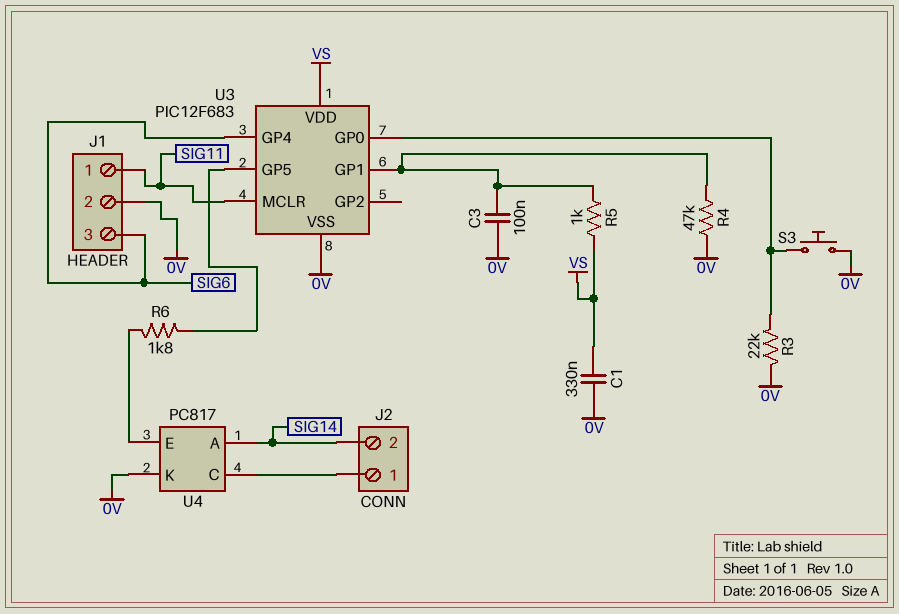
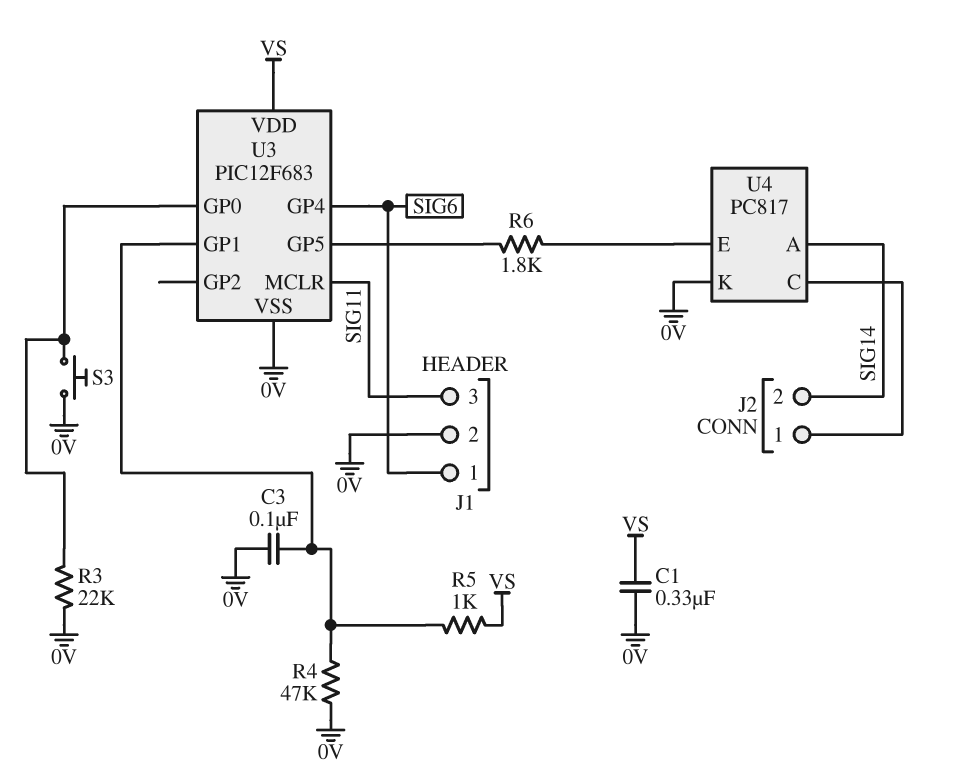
J1 pin 1: SIG11 -> SIG6
J1 pin 3: SIG6 -> SIG11

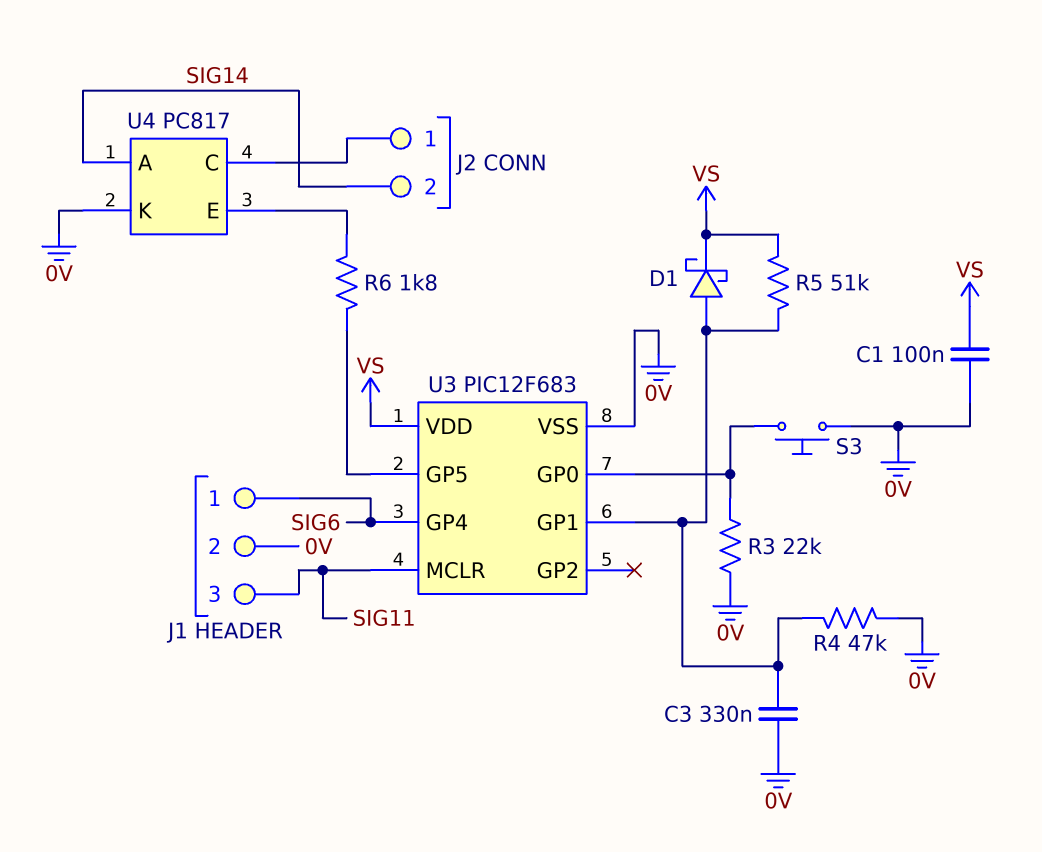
C1: 330nF (0V, VS) -> 100nF (0V, VS)
C3: 100nF (0V, U3/GP1) -> 330nF (0V, U3/GP1)
D1: none -> schottky (A U3/GP1, K VS)
R5: 1k (U3/GP1, VS) -> 51k (U3/GP1, VS)

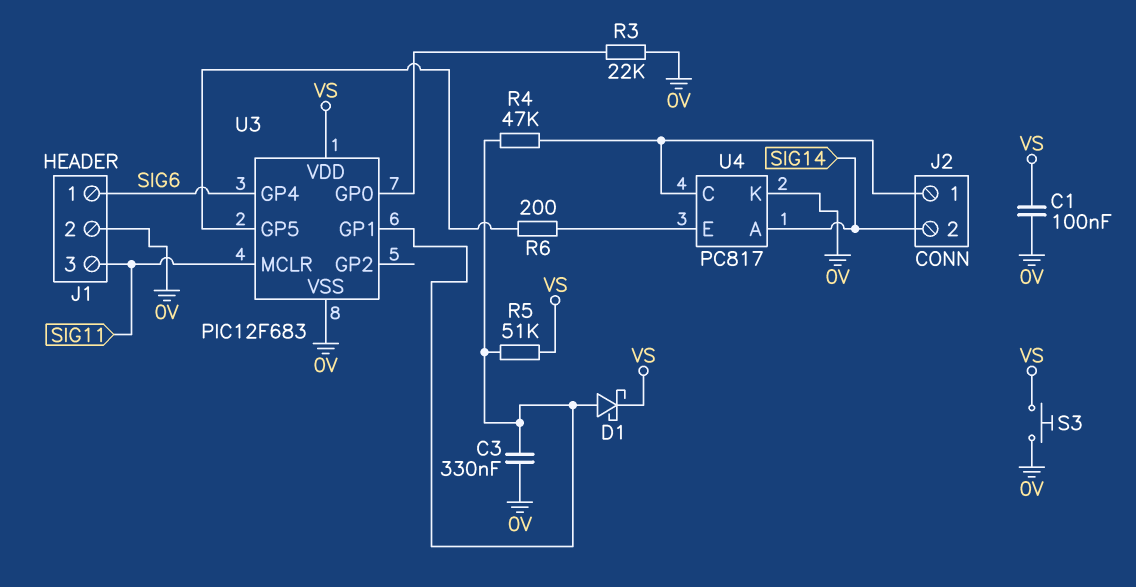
R4: 47k (0V, U3/GP1) -> 47k (J2/1, U3/GP1)
R6: 1.8k (U3/GP5, U4/E) -> 200 (U3/GP5, U4/E)
S3: button (0V, U3/GP0) -> button (0V, VS)

